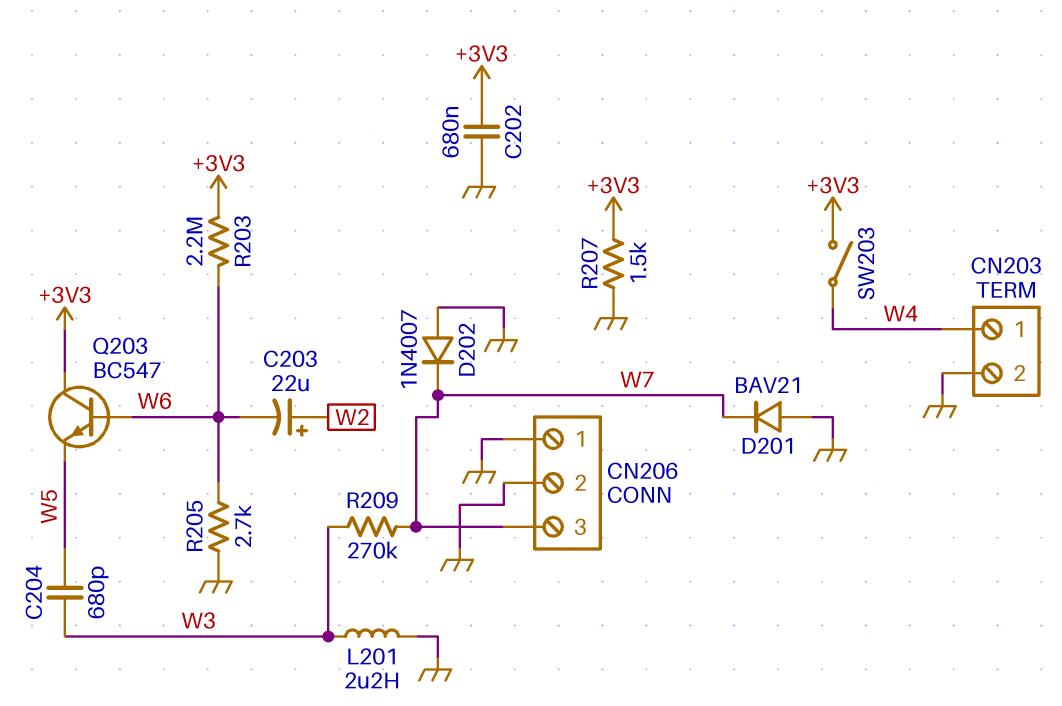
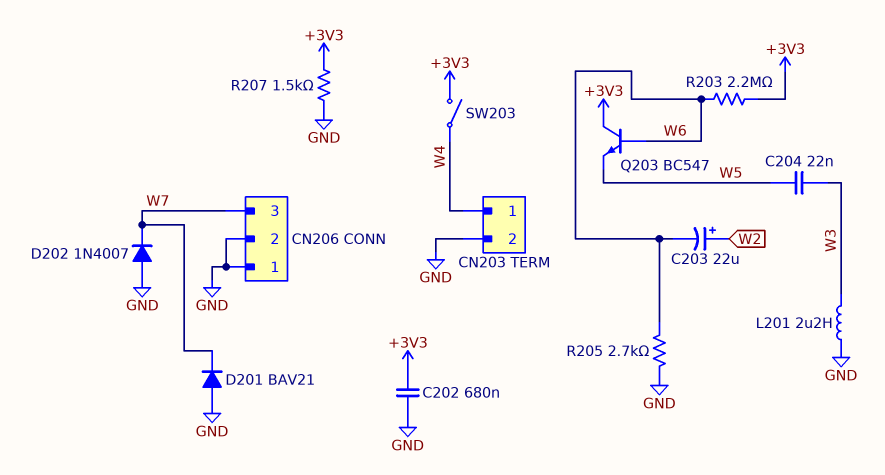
C204: 680pF (W3, W5) -> 22nF (W3, W5)
R209: 270k (W3, W7) -> none

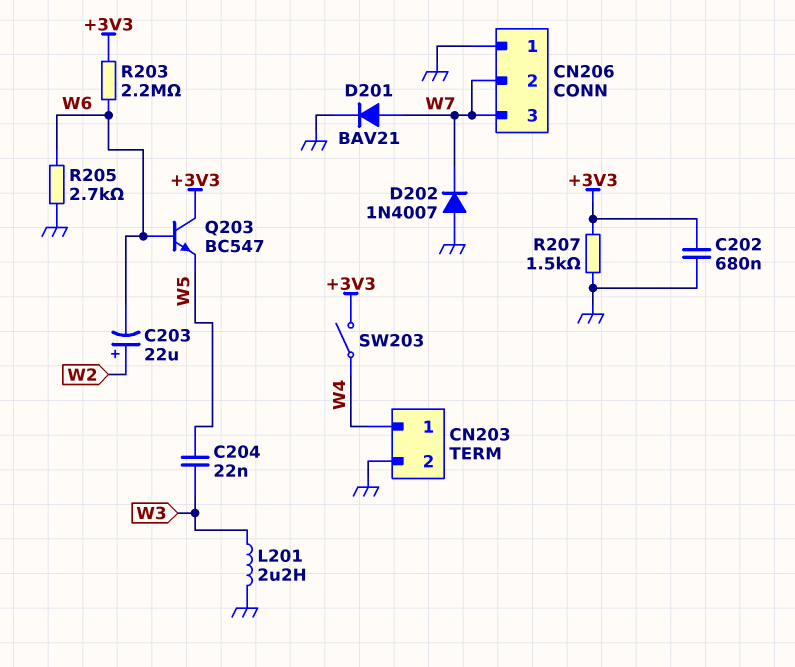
CN206 pin 2: GND -> W7
D201: diode BAV21 (A GND, K W7) -> diode BAV21 (A W7, K GND)

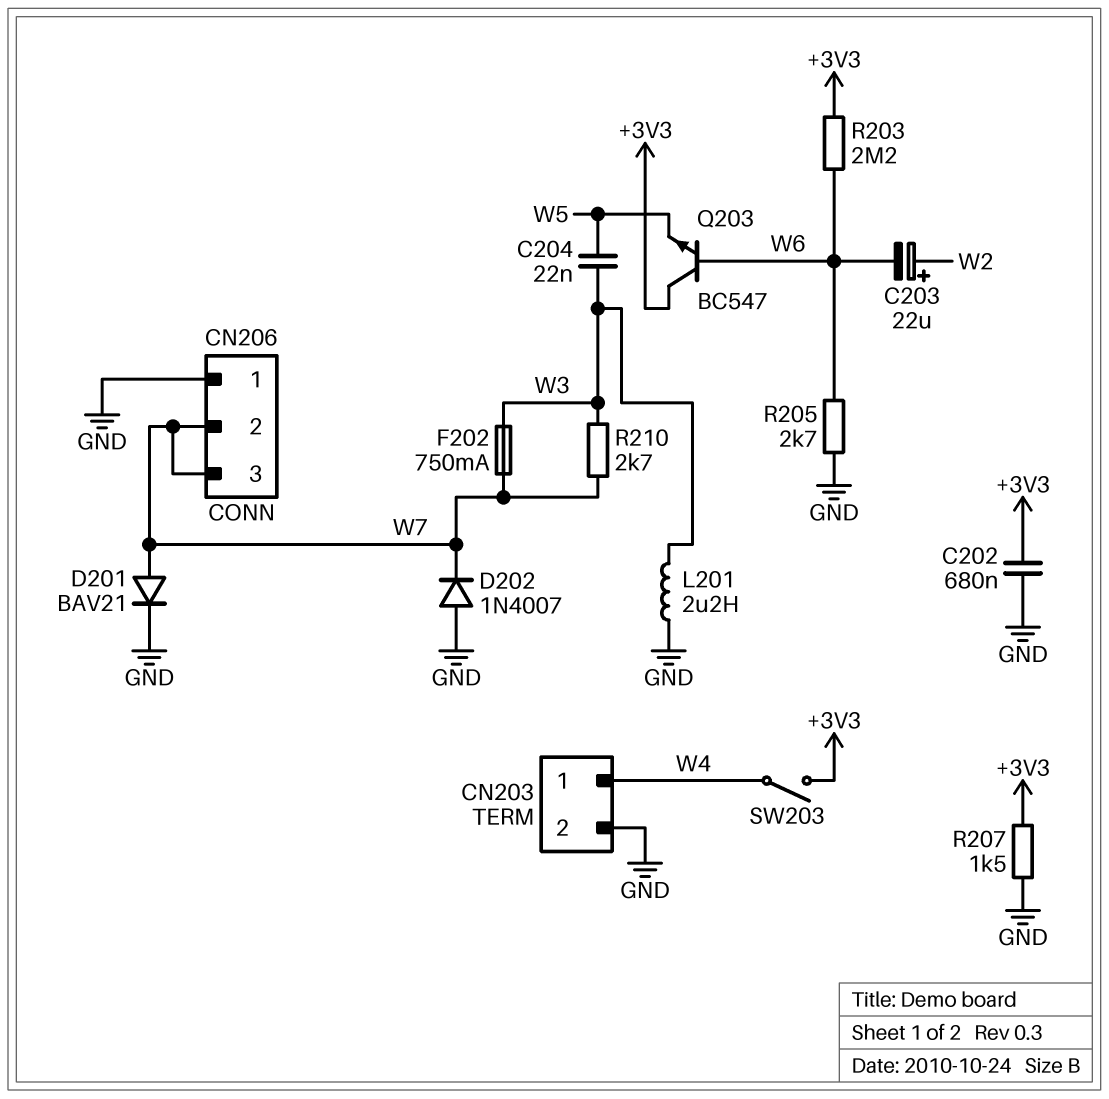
F202: none -> 750mA (W3, W7)
R210: none -> 2.7k (W3, W7)

